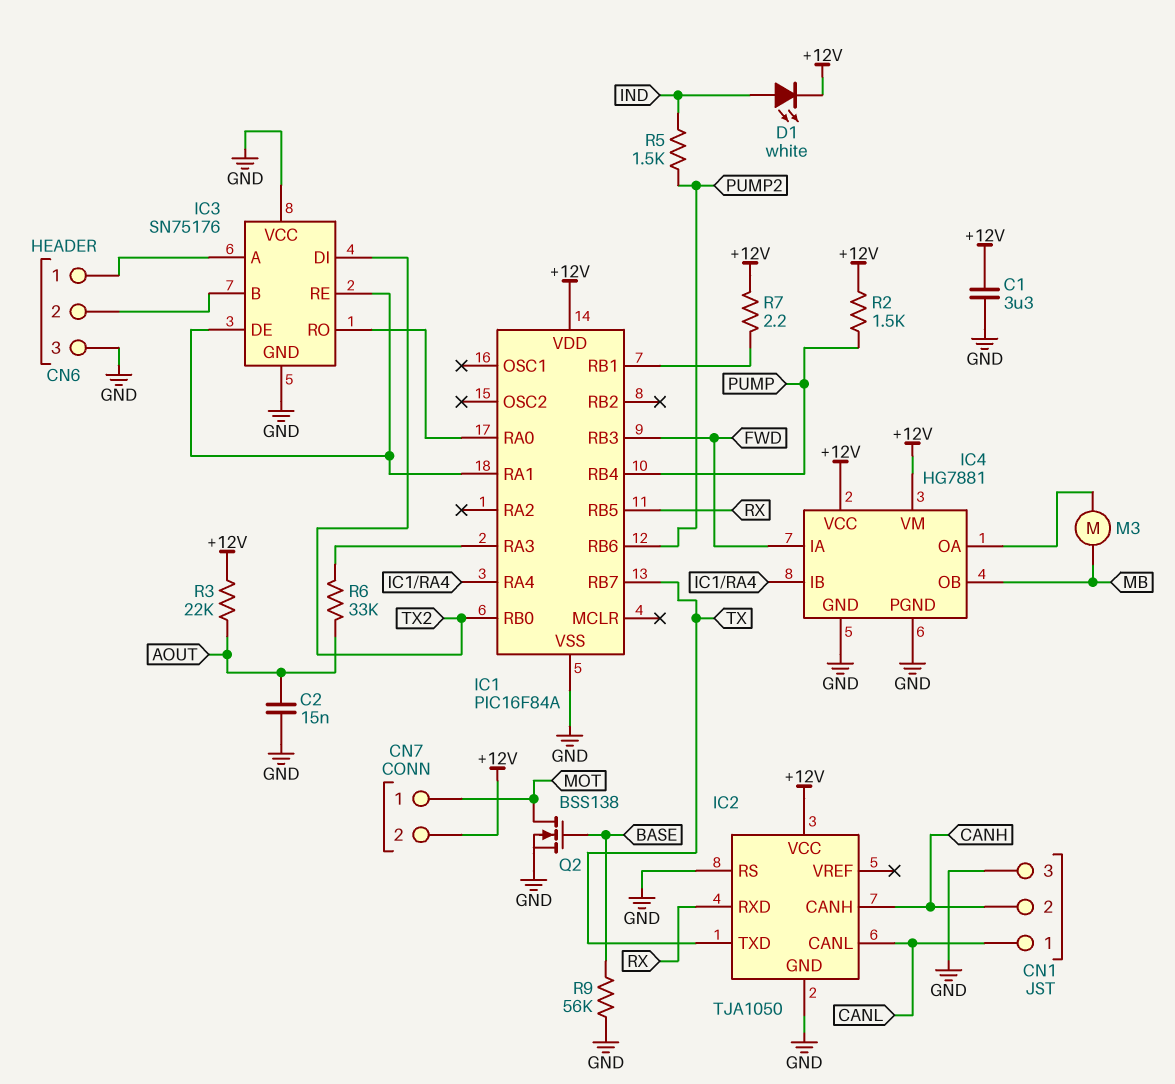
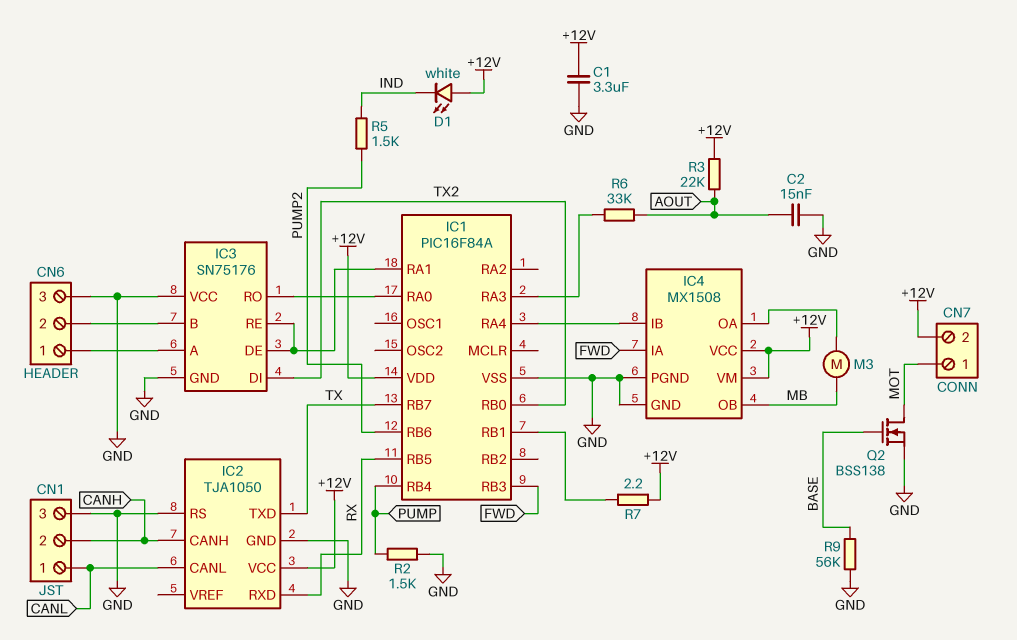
D1: LED white (A IND, K +12V) -> LED white (A +12V, K IND)
IC4: HG7881 -> MX1508
R2: 1.5k (+12V, PUMP) -> 1.5k (GND, PUMP)

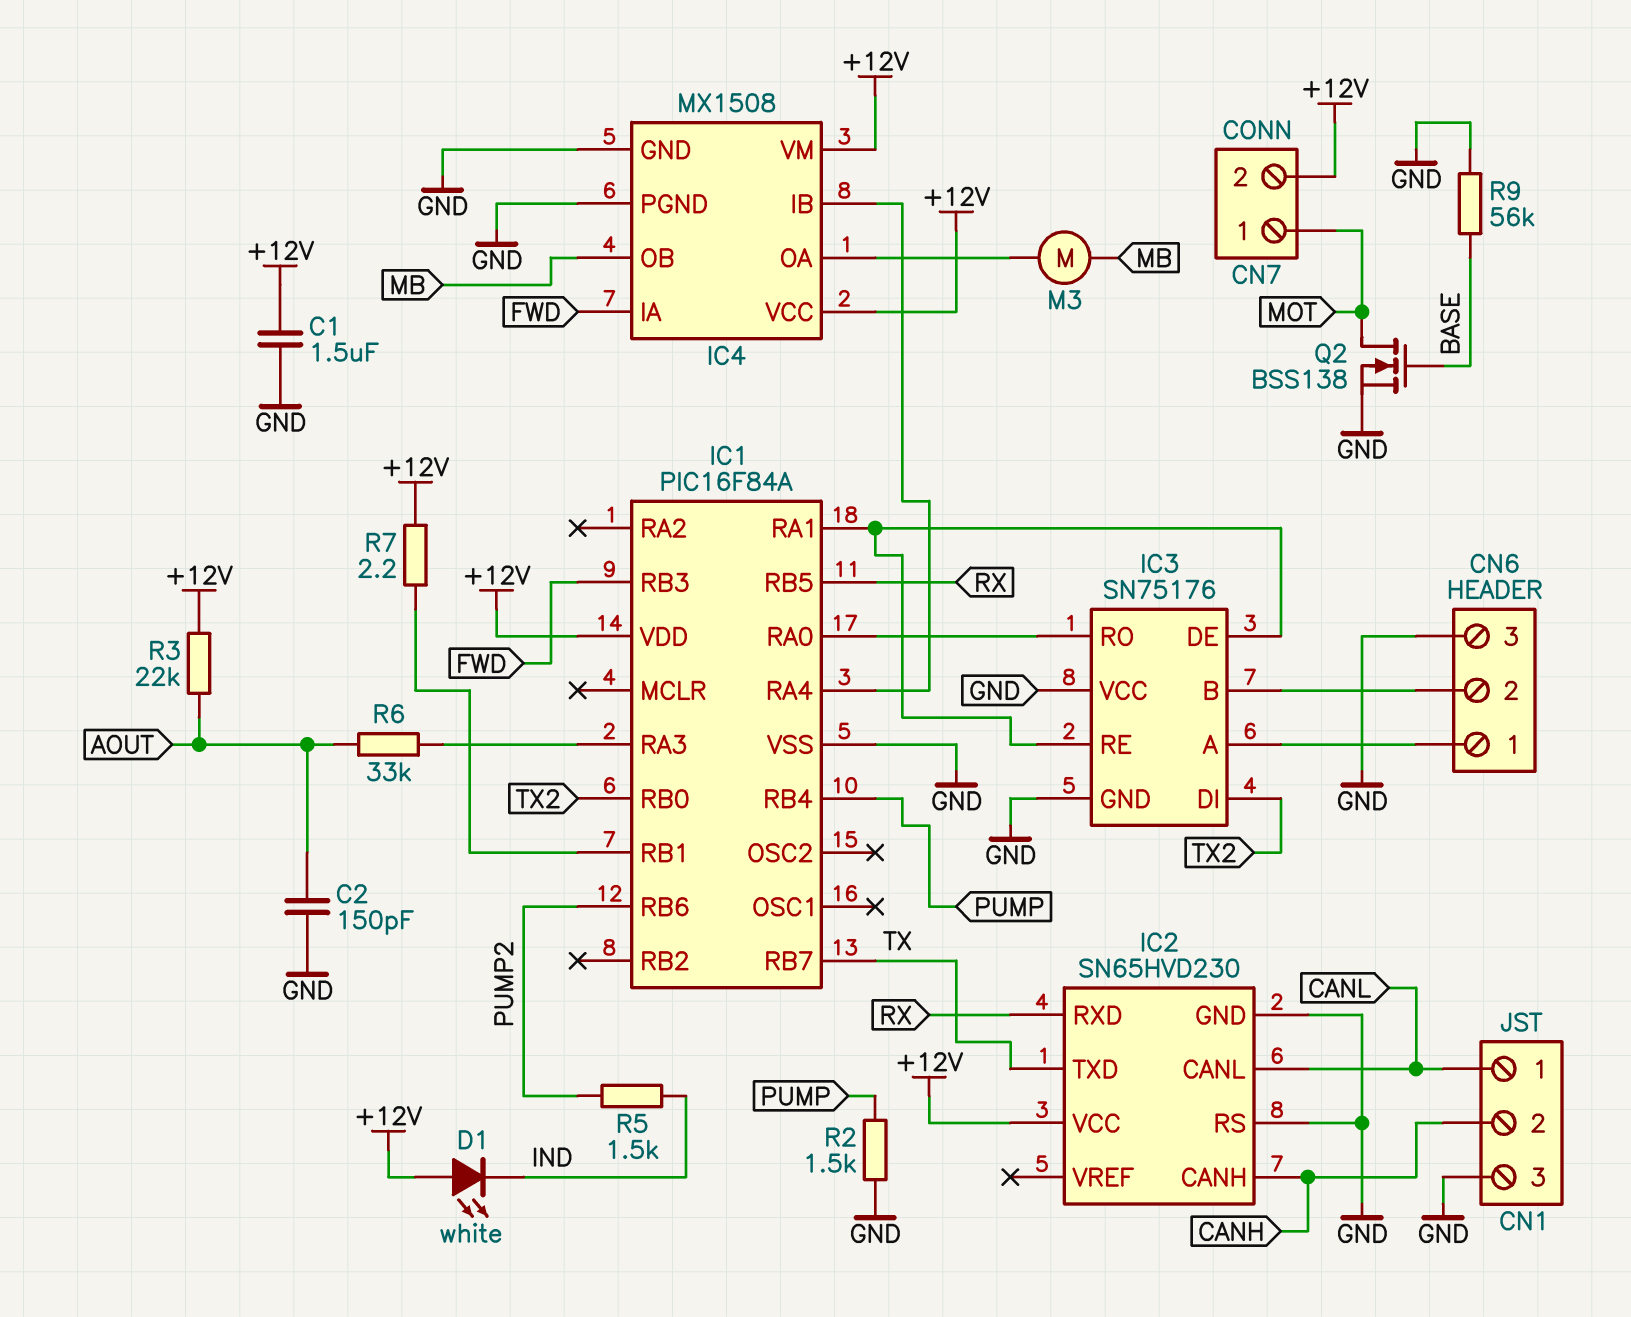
C1: 3.3uF (+12V, GND) -> 1.5uF (+12V, GND)
C2: 15nF (AOUT, GND) -> 150pF (AOUT, GND)
IC2: TJA1050 -> SN65HVD230

